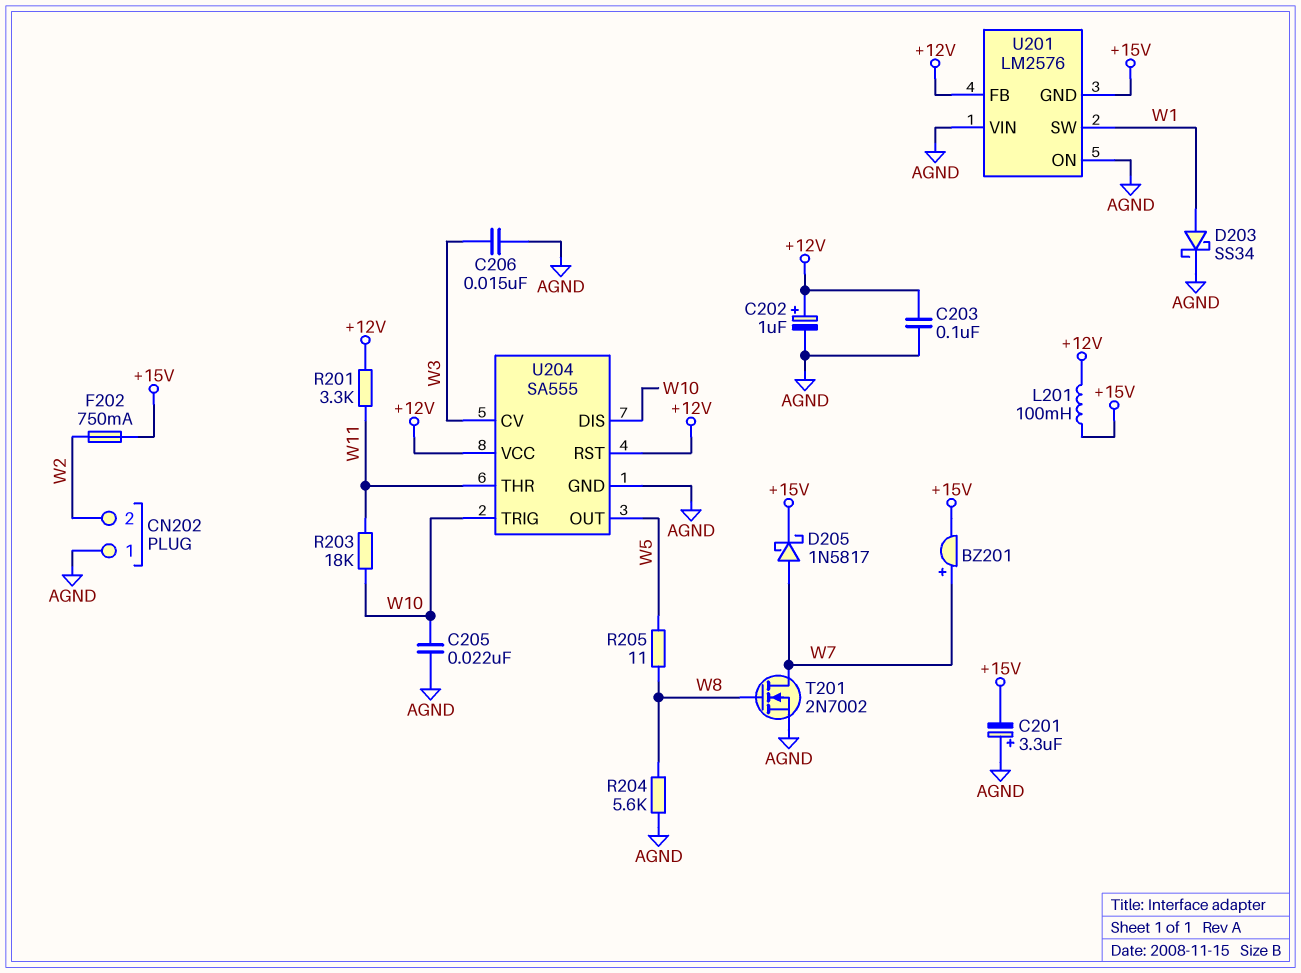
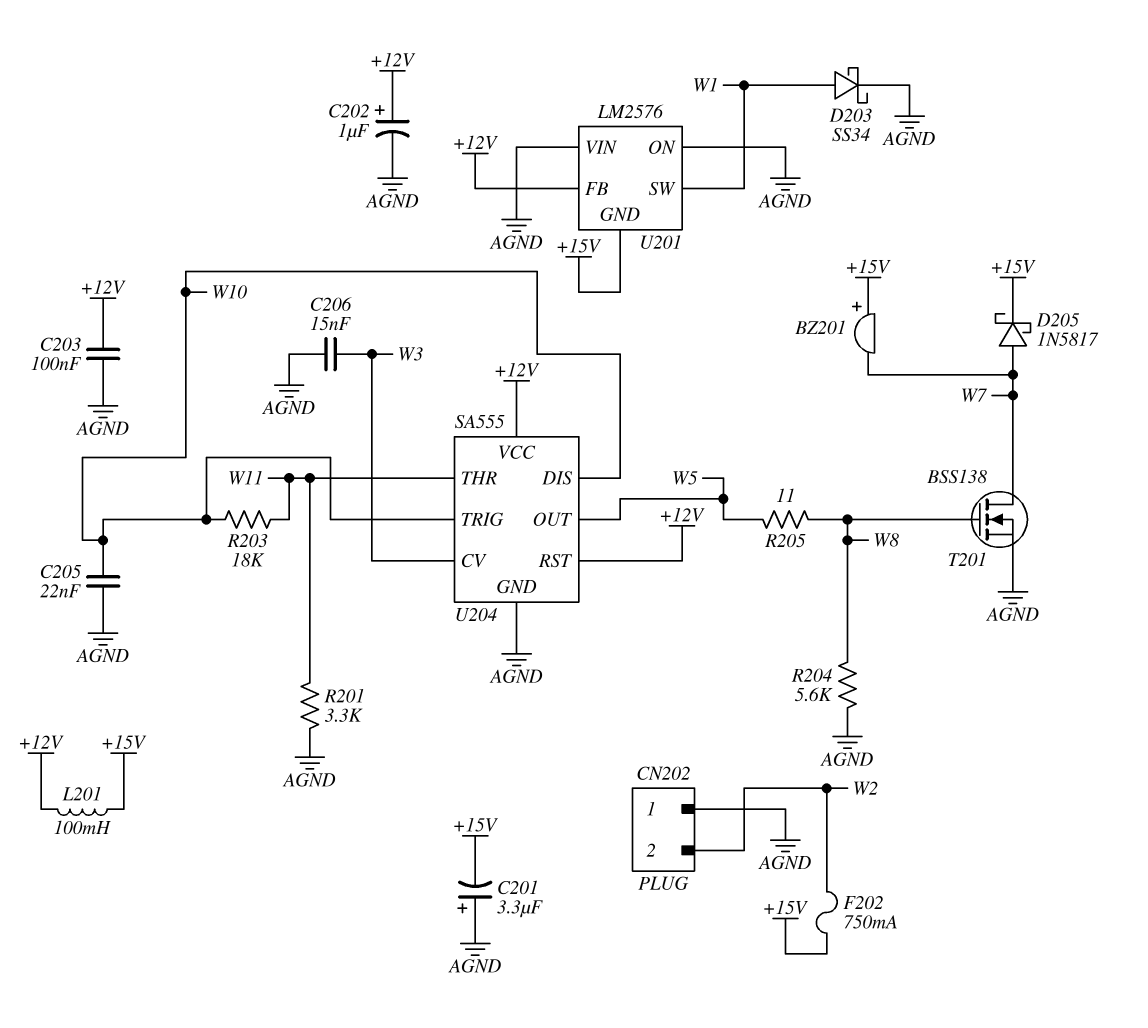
BZ201: buzzer (plus W7, minus +15V) -> buzzer (plus +15V, minus W7)
R201: 3.3k (+12V, W11) -> 3.3k (AGND, W11)
T201: NMOS 2N7002 (G W8, D W7, S AGND) -> NMOS BSS138 (G W8, D W7, S AGND)

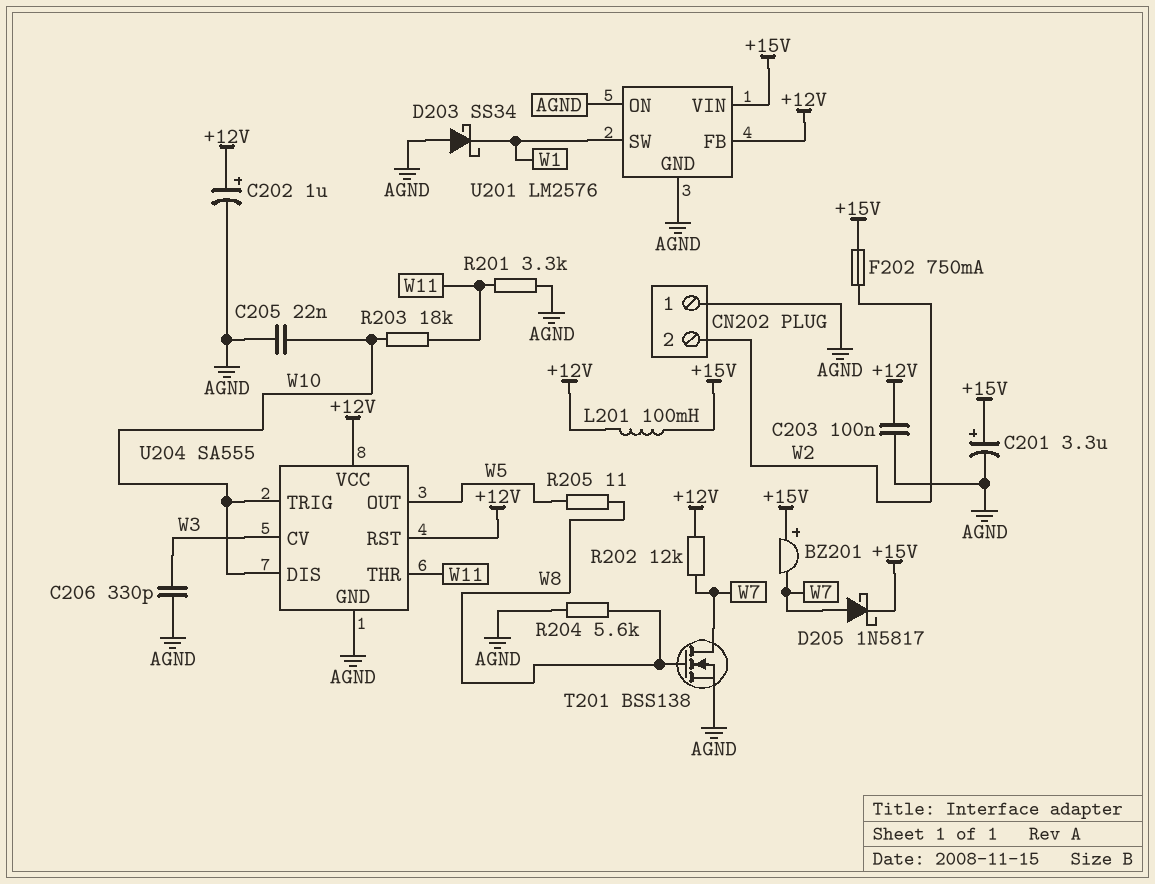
C201: 3.3uF (plus AGND, minus +15V) -> 3.3uF (plus +15V, minus AGND)
C206: 15nF (AGND, W3) -> 330pF (AGND, W3)
D203: schottky SS34 (A W1, K AGND) -> schottky SS34 (A AGND, K W1)
R202: none -> 12k (+12V, W7)
U201 pin GND: +15V -> AGND
U201 pin VIN: AGND -> +15V

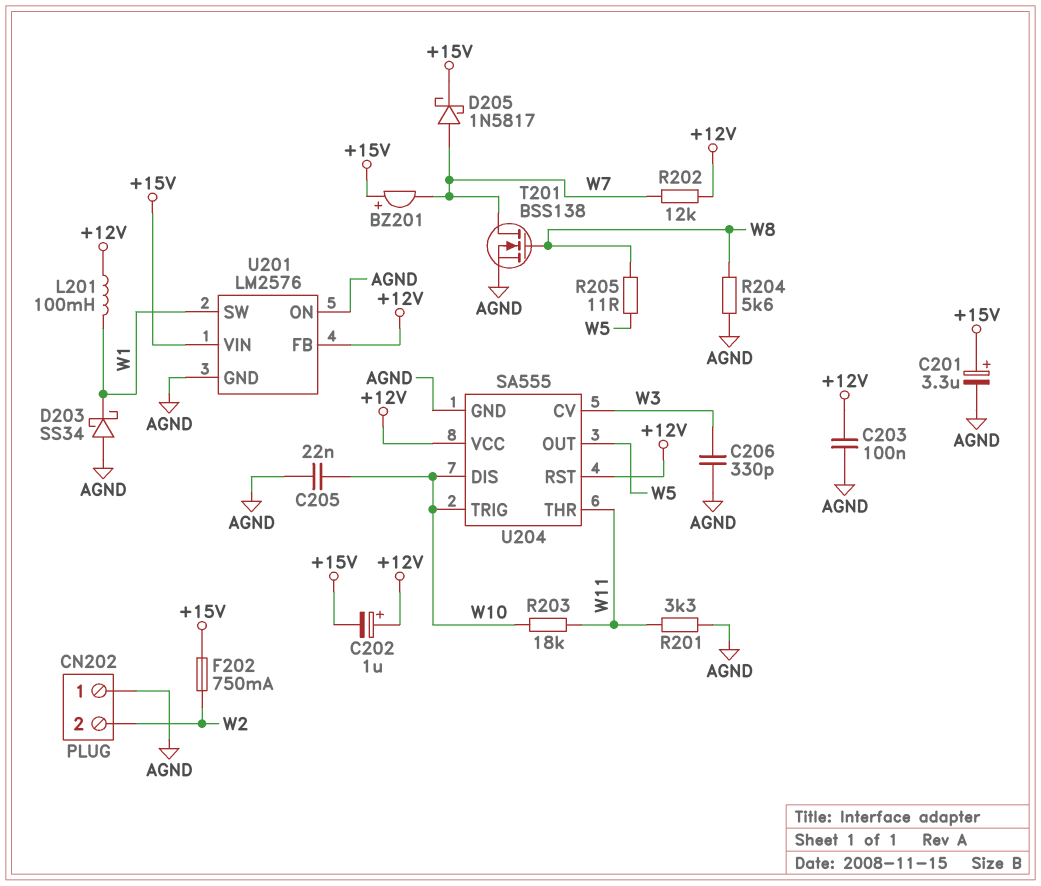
C202: 1uF (plus +12V, minus AGND) -> 1uF (plus +12V, minus +15V)
L201: 100mH (+12V, +15V) -> 100mH (+12V, W1)

